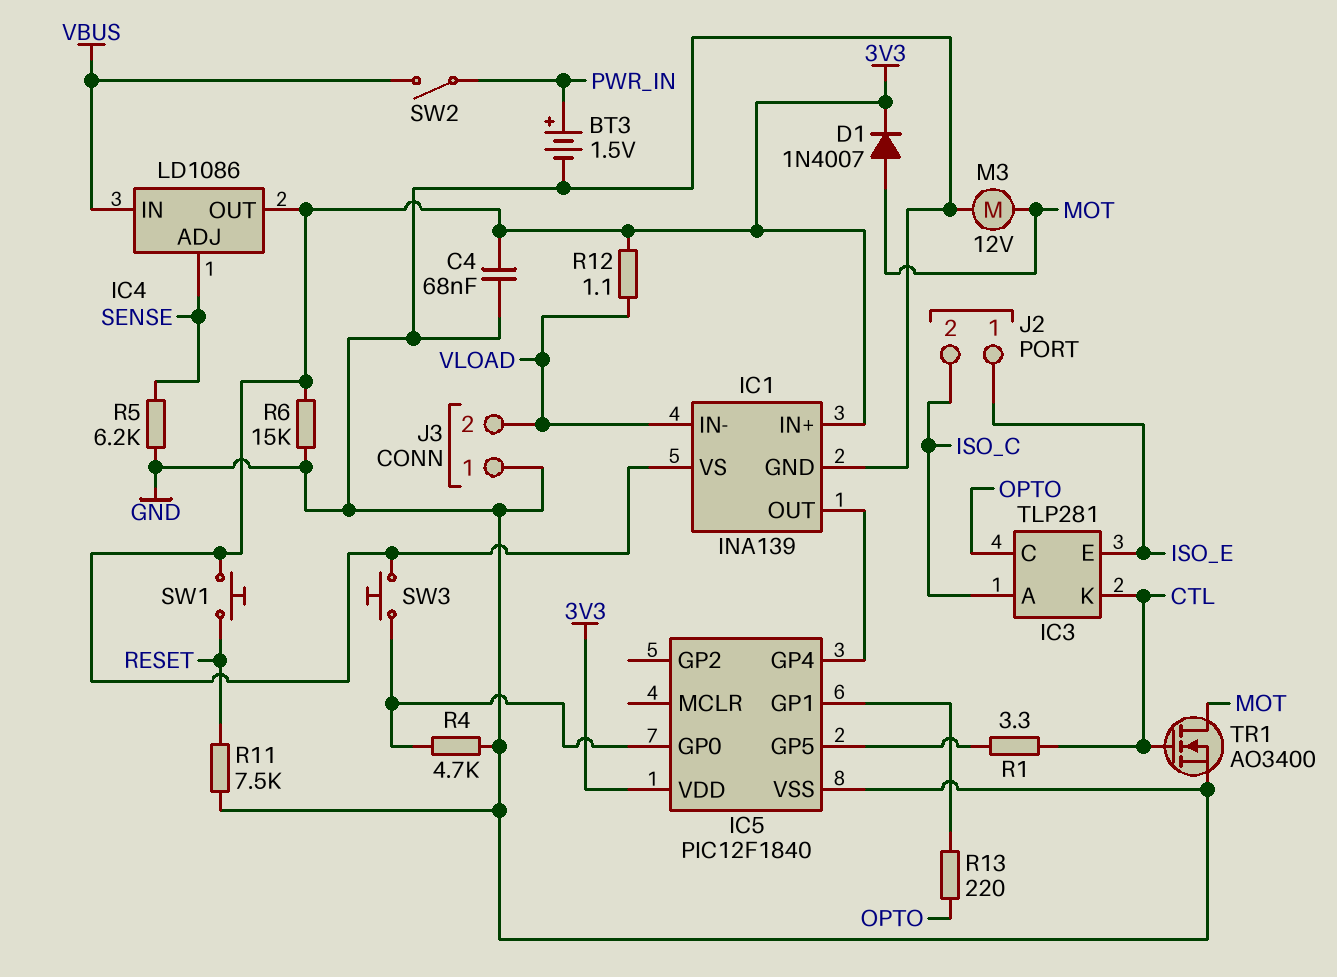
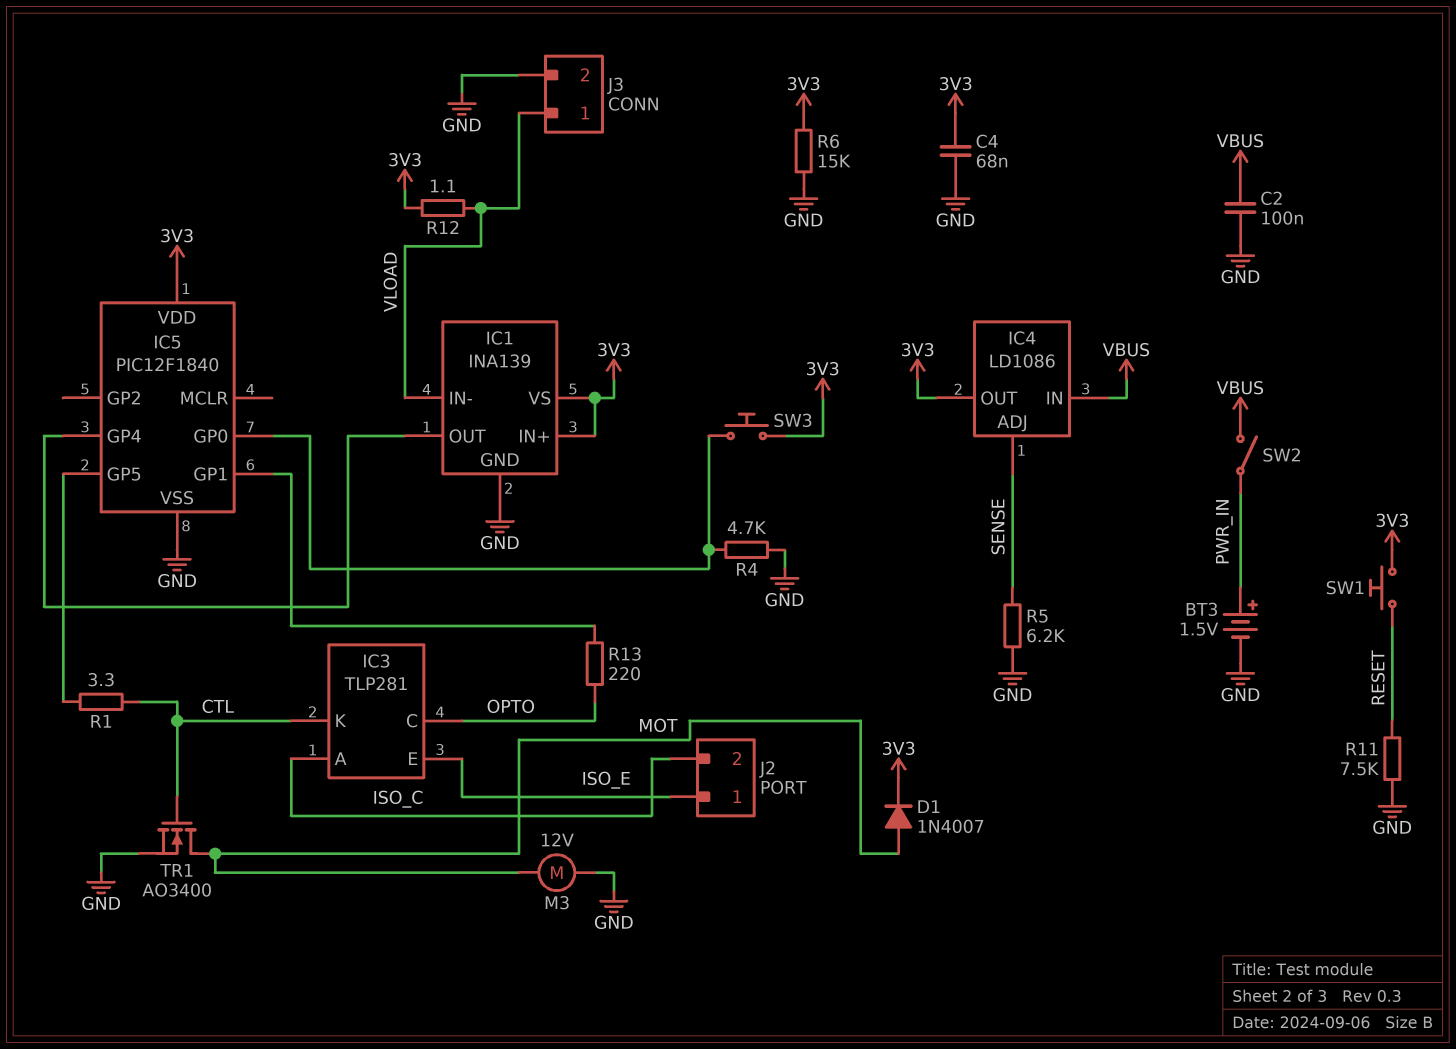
C2: none -> 100nF (GND, VBUS)
J3 pin 1: GND -> VLOAD
J3 pin 2: VLOAD -> GND

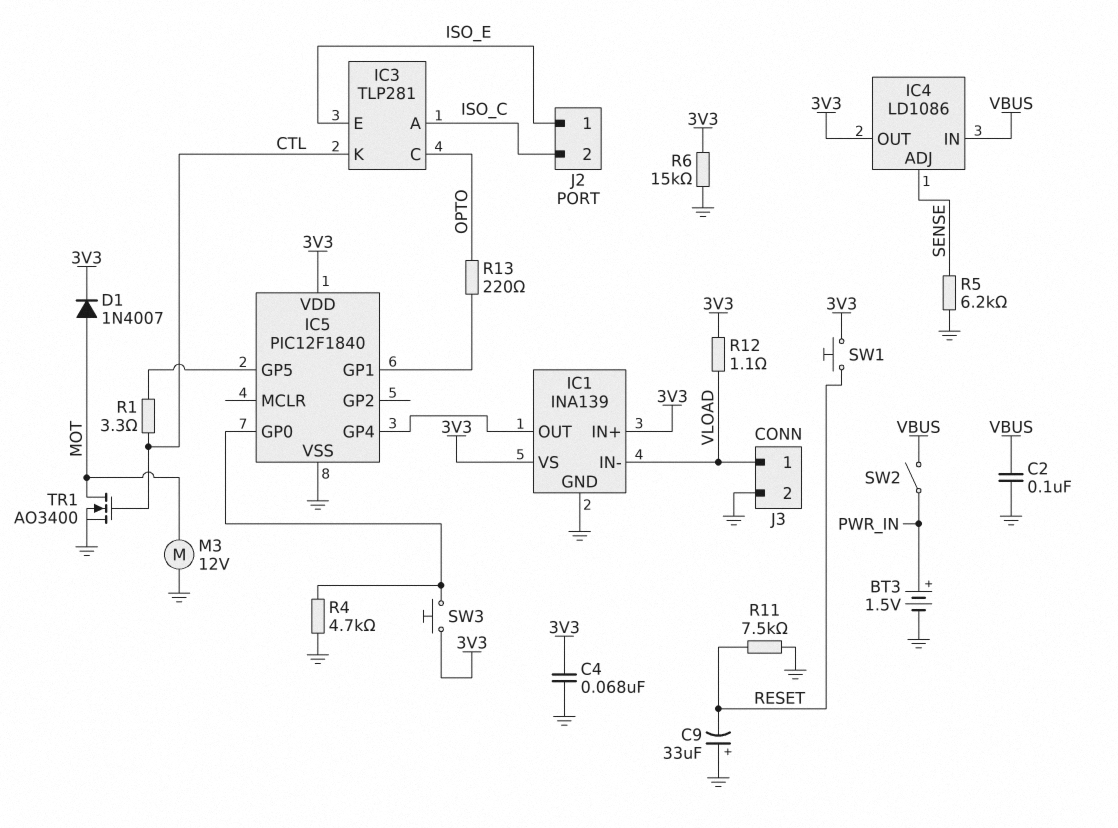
C9: none -> 33uF (plus GND, minus RESET)

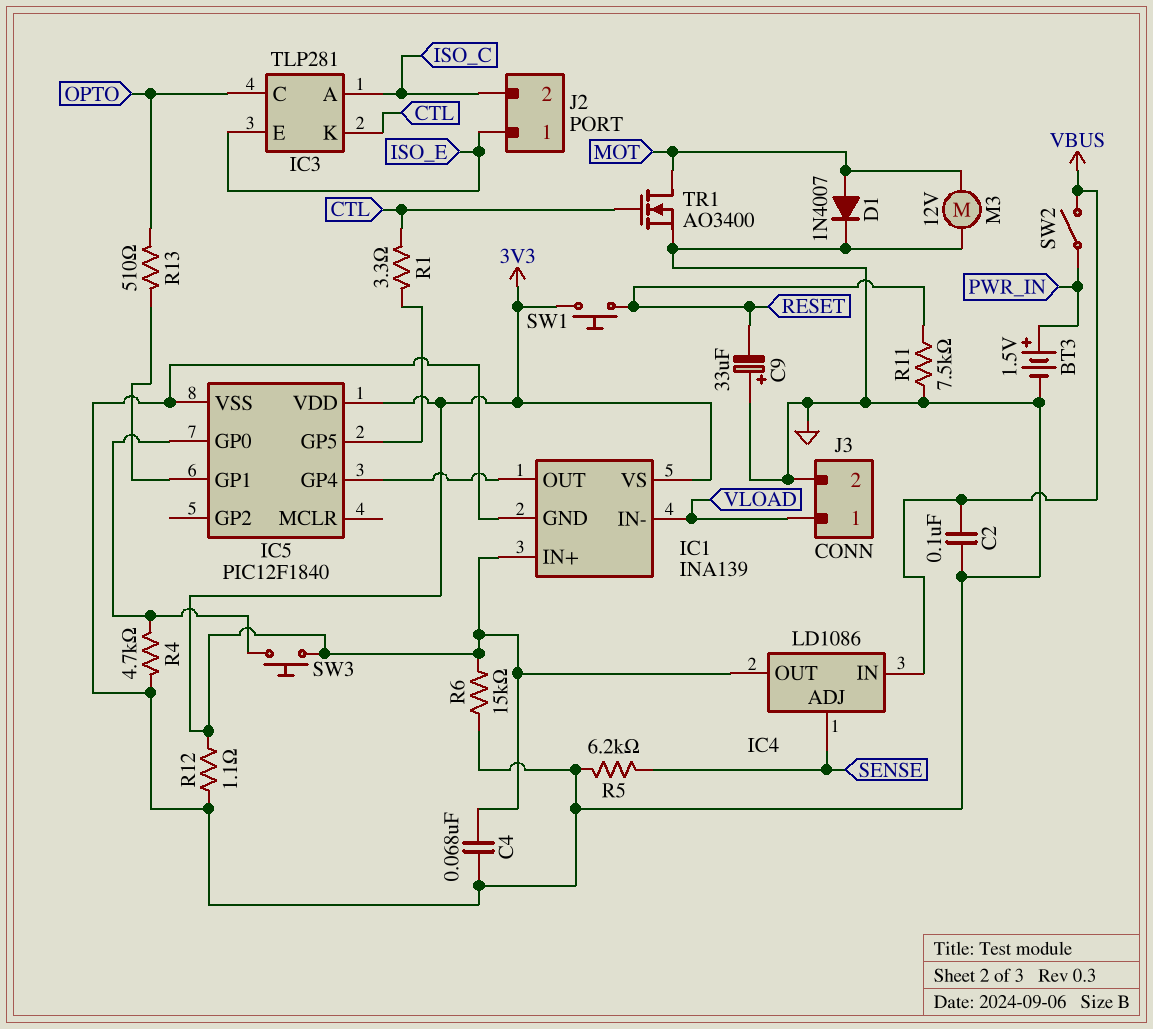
D1: diode 1N4007 (A MOT, K 3V3) -> diode 1N4007 (A MOT, K GND)
R12: 1.1 (3V3, VLOAD) -> 1.1 (3V3, GND)
R13: 220 (IC5/GP1, OPTO) -> 510 (IC5/GP1, OPTO)

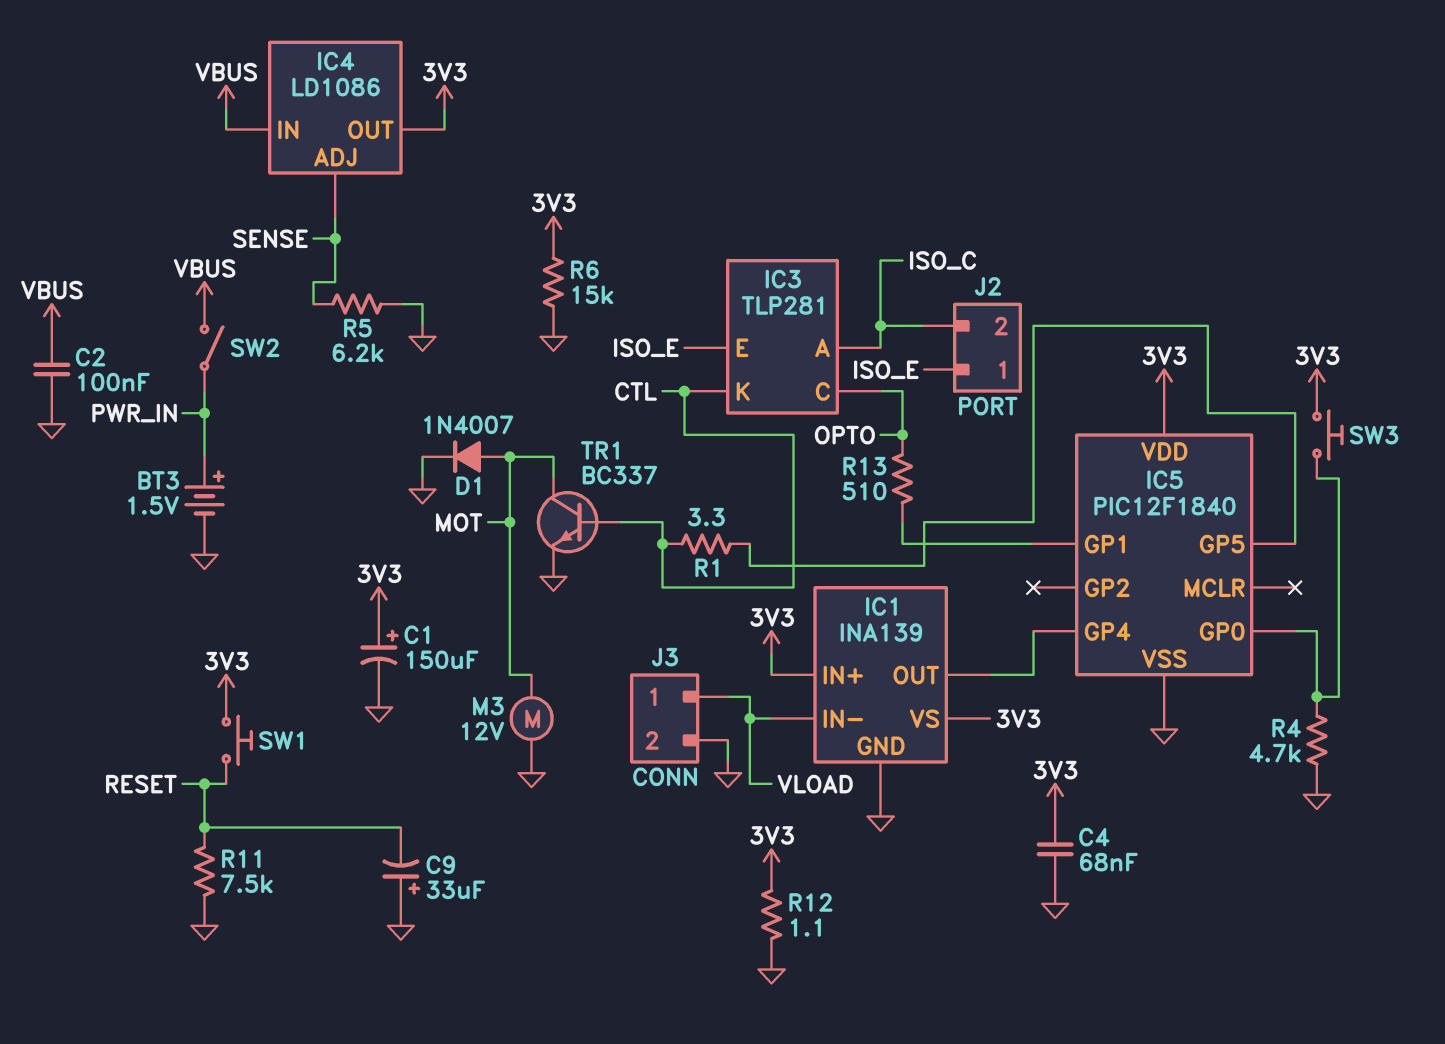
C1: none -> 150uF (plus 3V3, minus GND)
TR1: NMOS AO3400 (G CTL, D MOT, S GND) -> NPN BC337 (B CTL, C MOT, E GND)

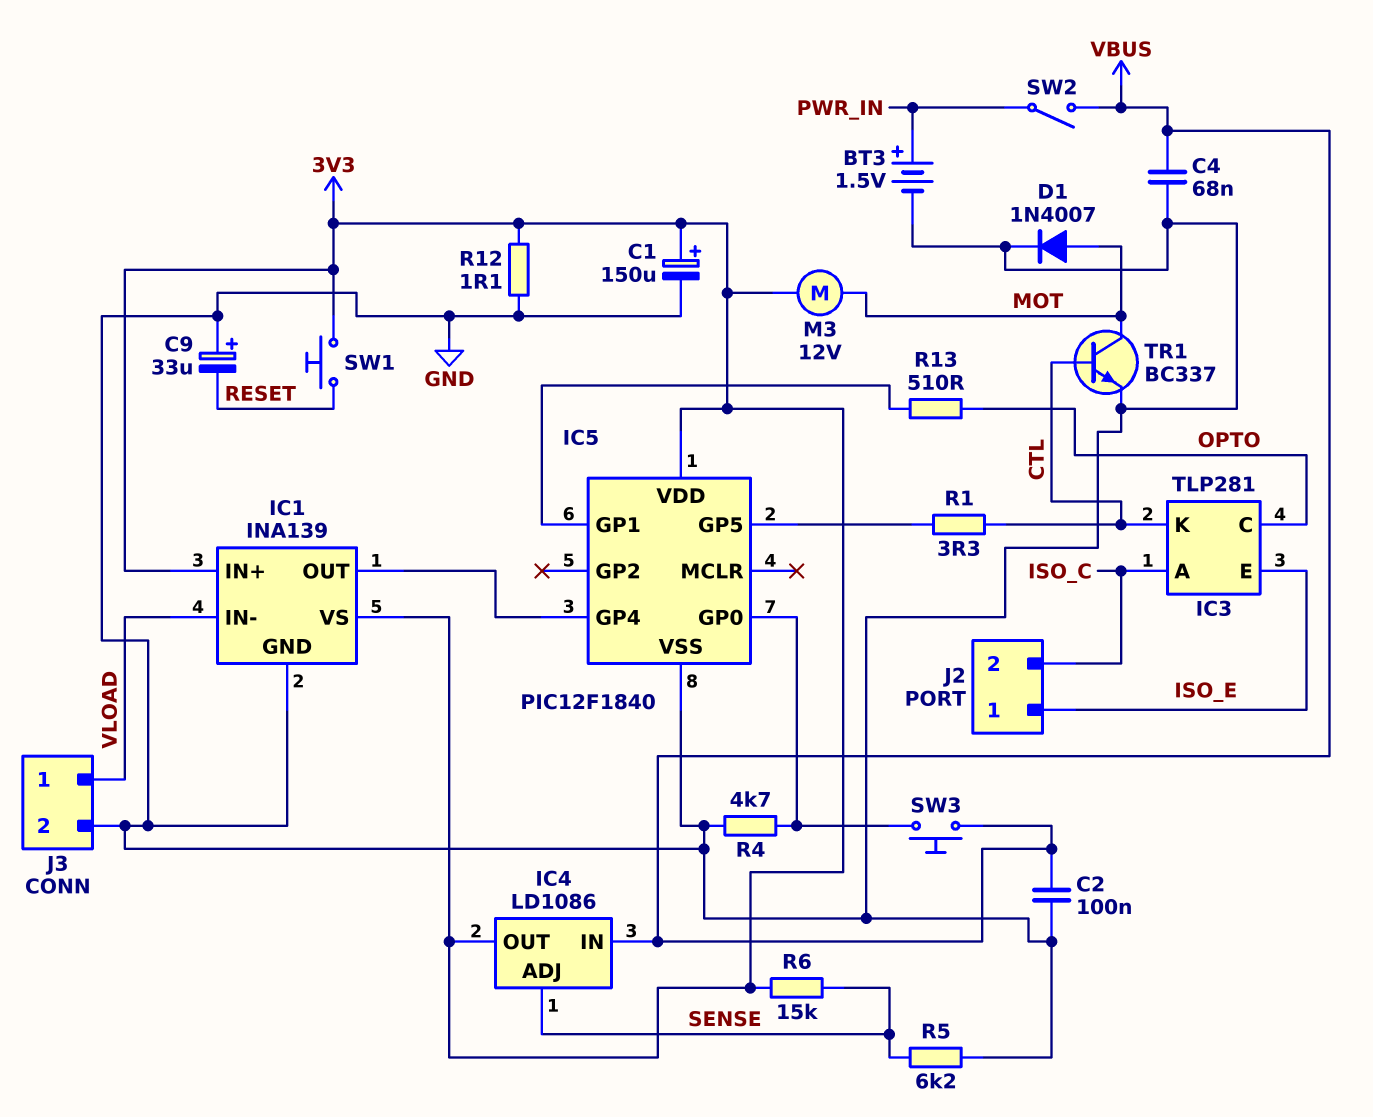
C4: 68nF (3V3, GND) -> 68nF (GND, VBUS)
M3: motor 12V (GND, MOT) -> motor 12V (3V3, MOT)
R6: 15k (3V3, GND) -> 15k (3V3, SENSE)
R11: 7.5k (GND, RESET) -> none
SW3: button (3V3, IC5/GP0) -> button (IC5/GP0, VBUS)

